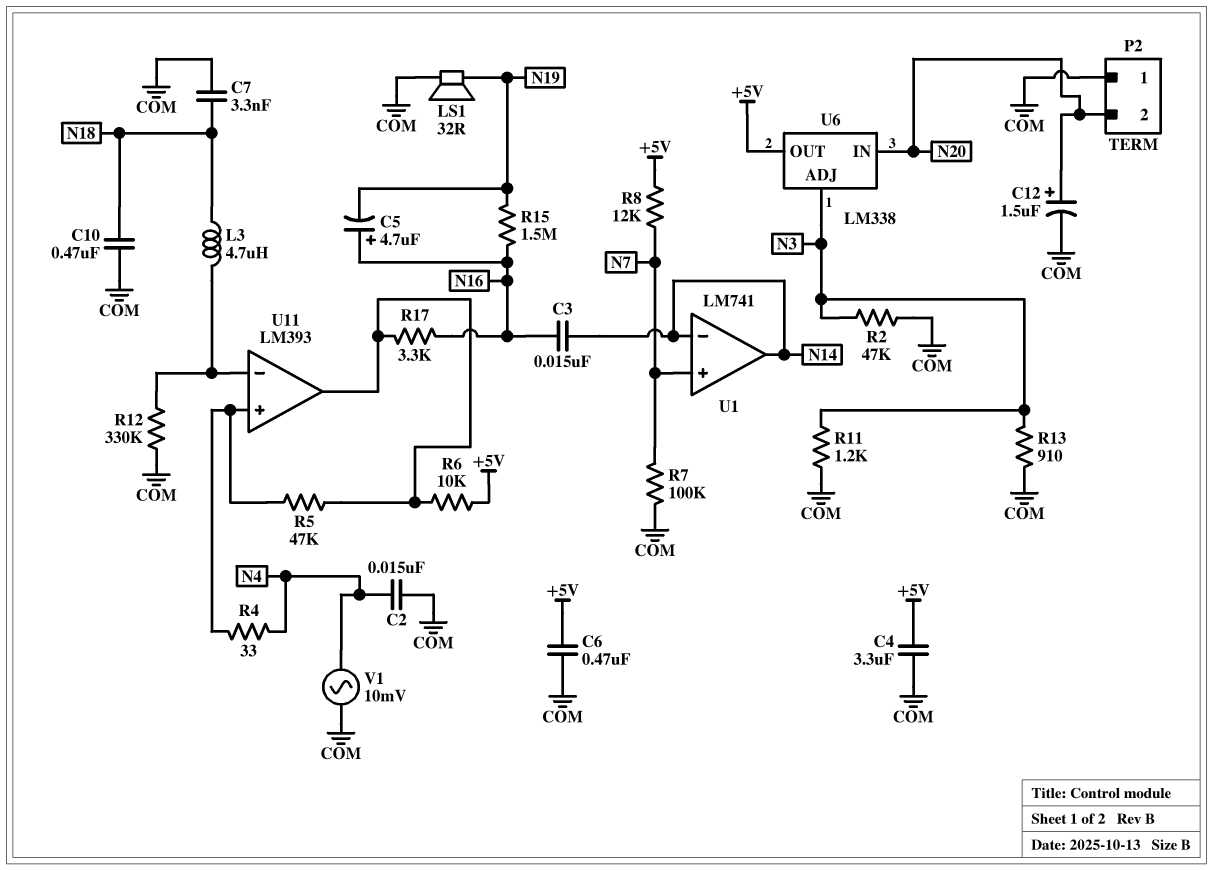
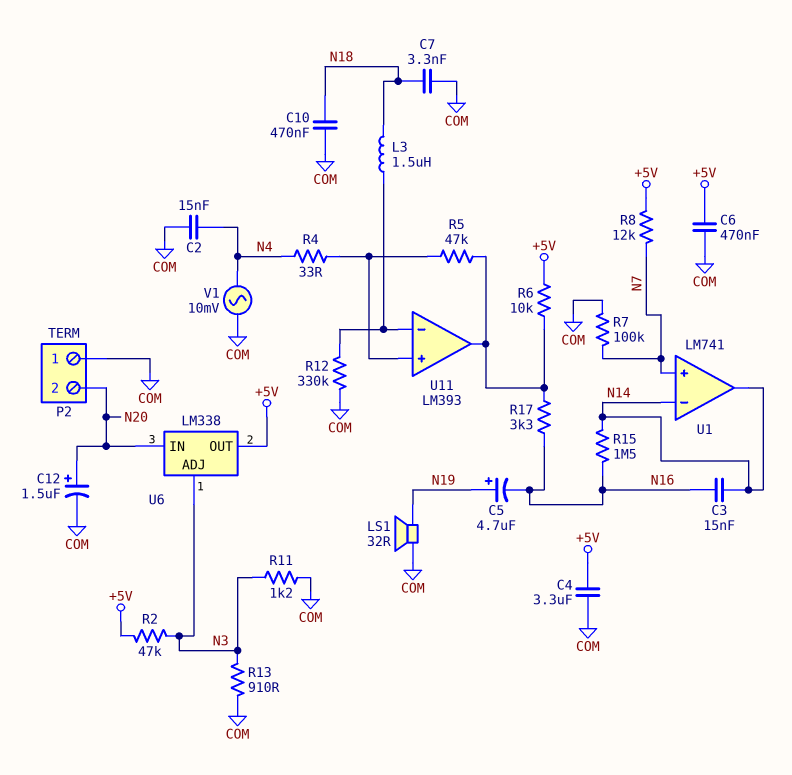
C5: 4.7uF (plus N16, minus N19) -> 4.7uF (plus N19, minus N16)
L3: 4.7uH (N18, U11/in-) -> 1.5uH (N18, U11/in-)
R2: 47k (COM, N3) -> 47k (+5V, N3)
R15: 1.5M (N16, N19) -> 1.5M (N14, N16)

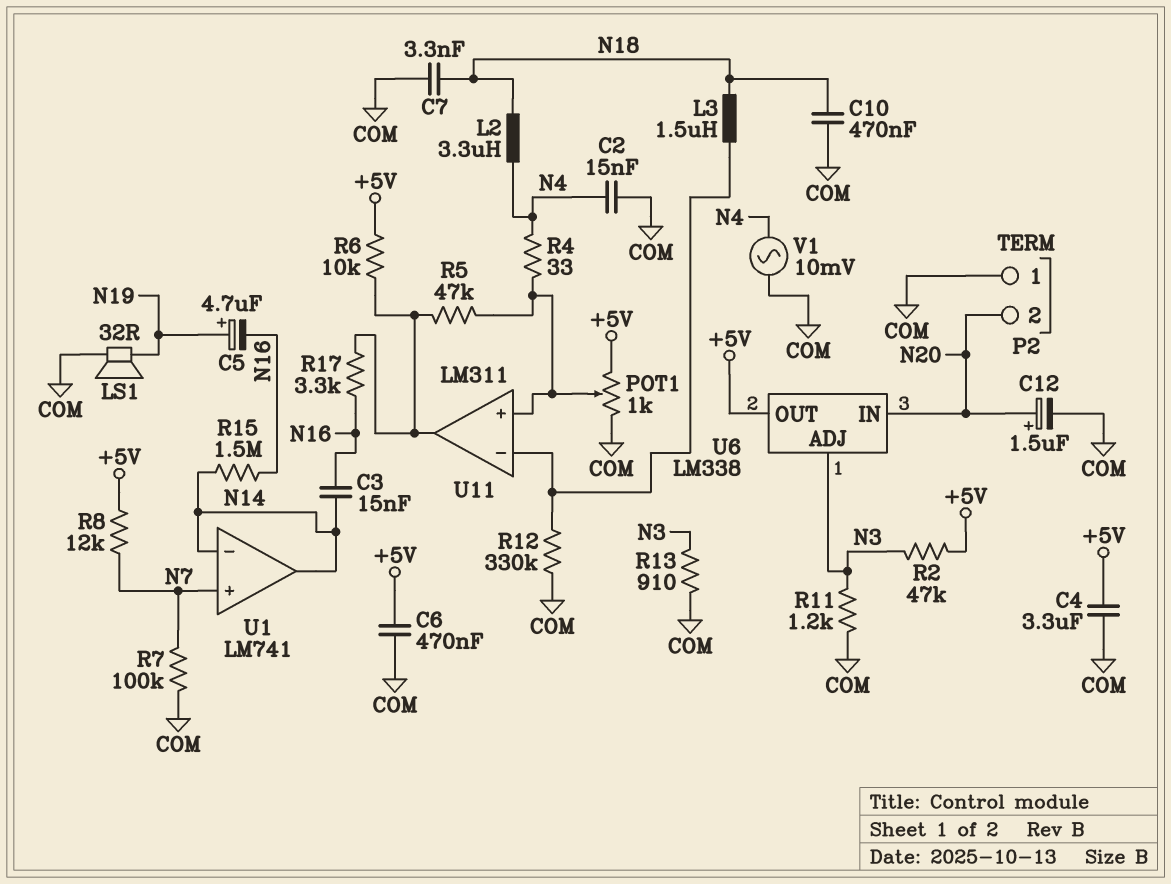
L2: none -> 3.3uH (N4, N18)
POT1: none -> 1k (+5V, COM, wiper U11/in+)
U11: LM393 -> LM311

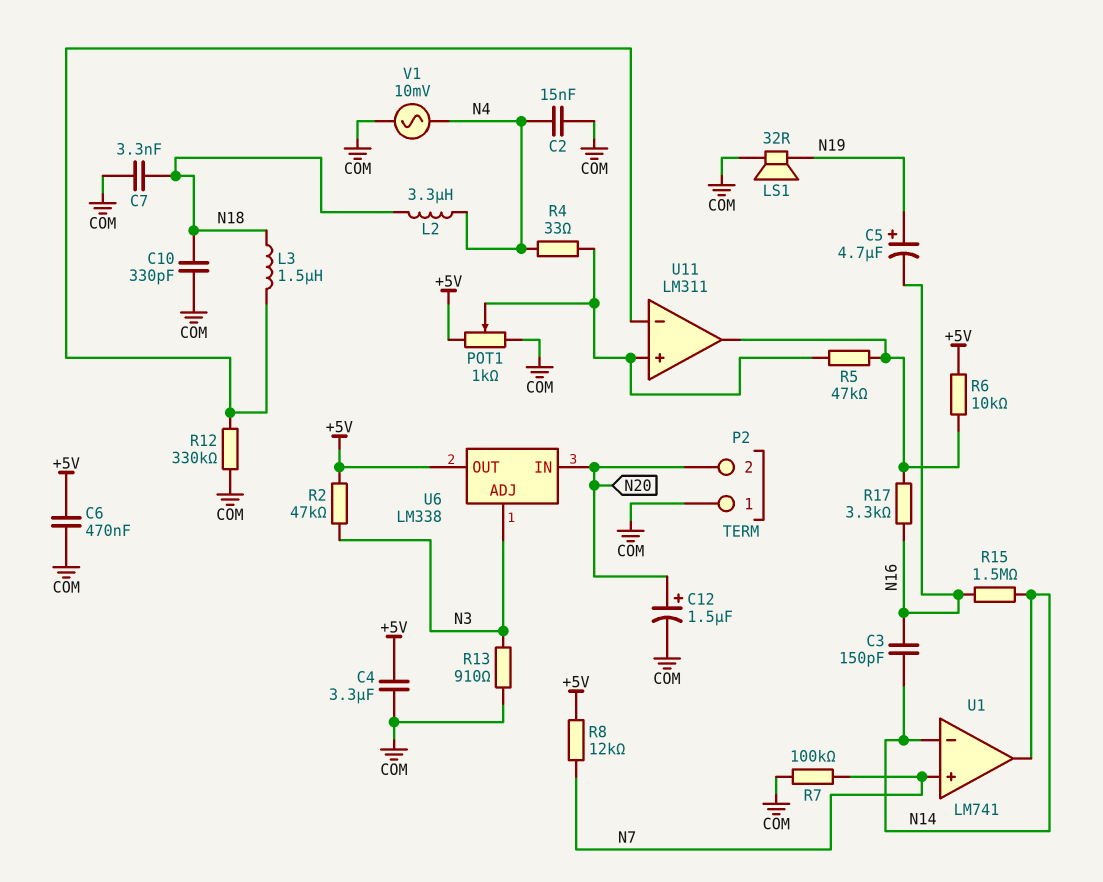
C3: 15nF (N14, N16) -> 150pF (N14, N16)
C10: 470nF (COM, N18) -> 330pF (COM, N18)
R11: 1.2k (COM, N3) -> none

